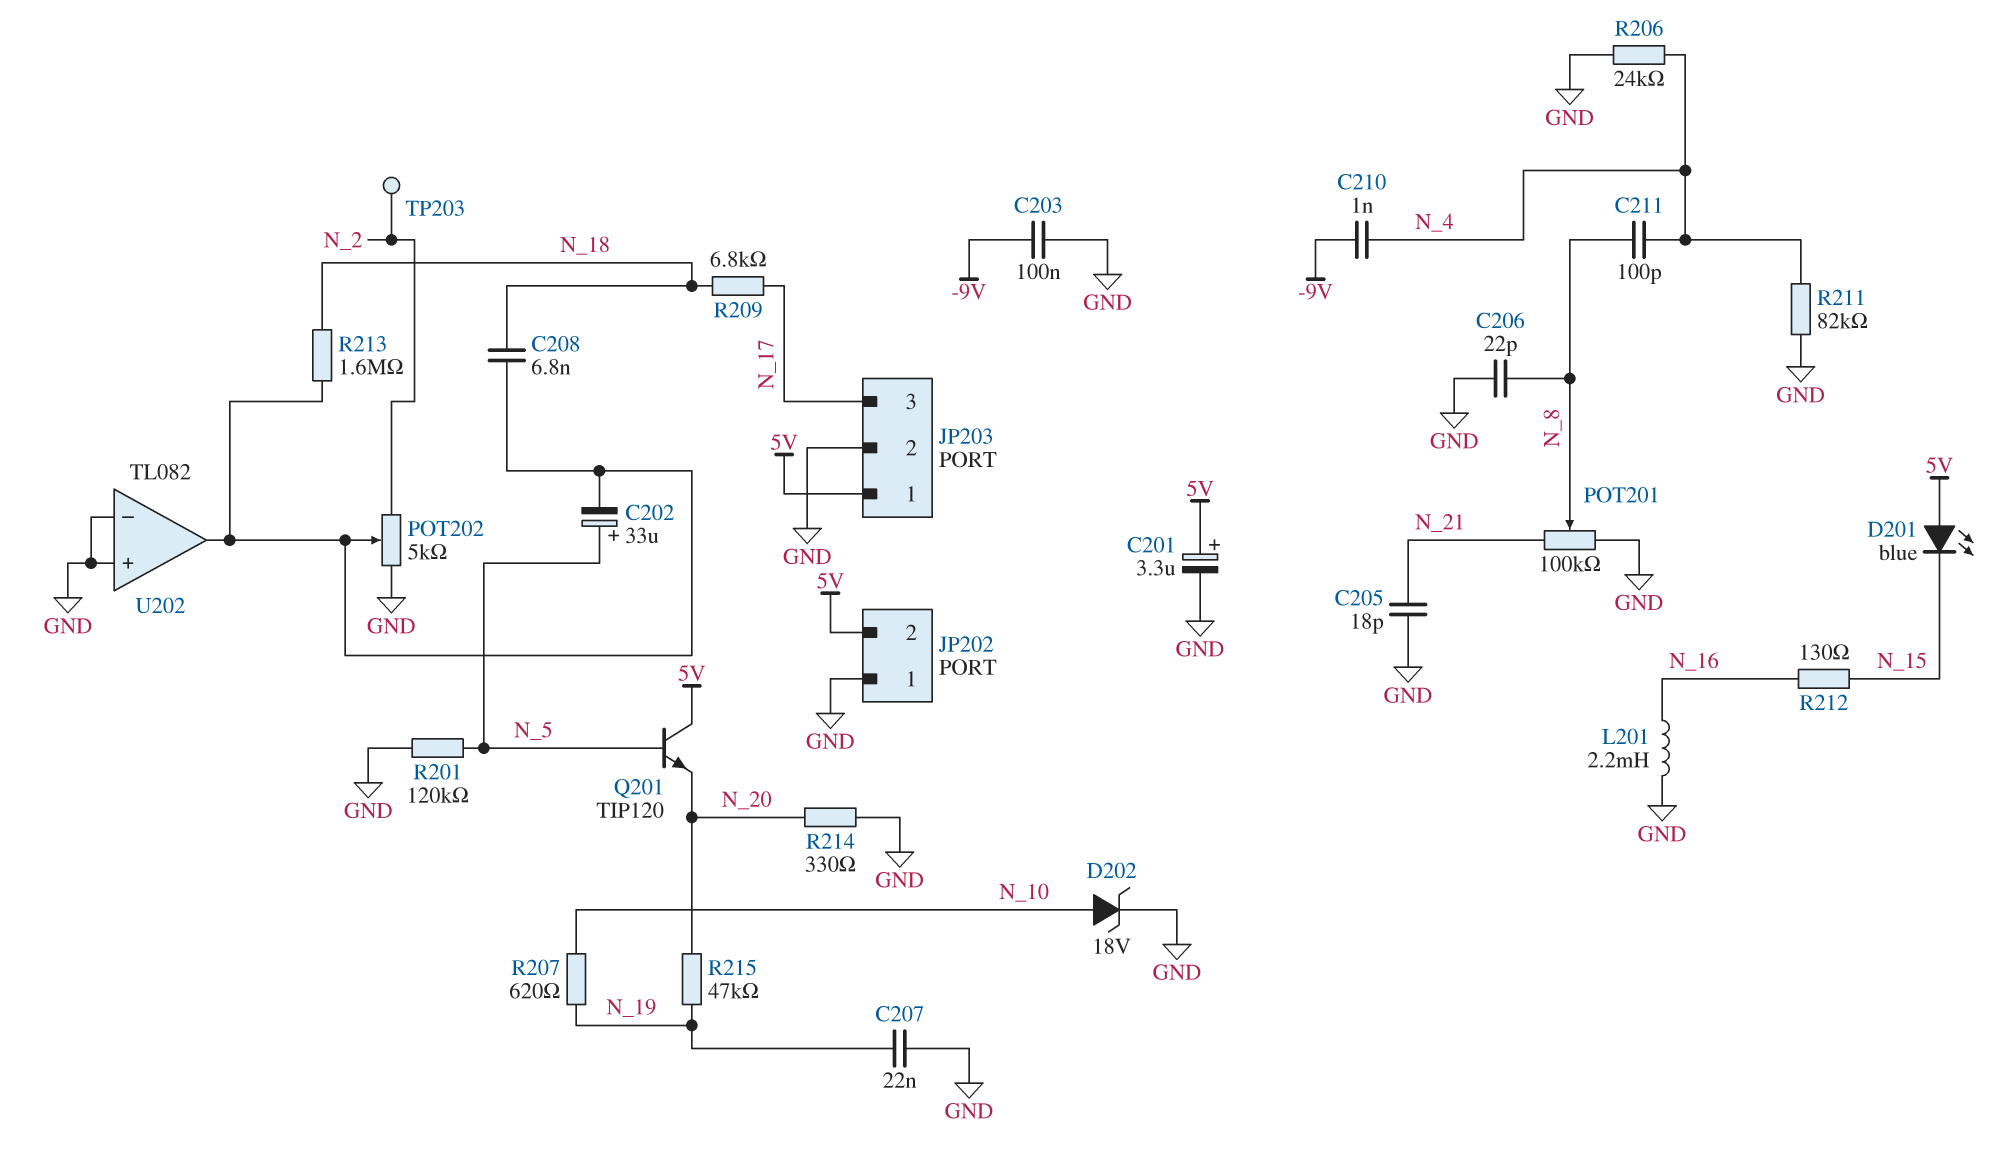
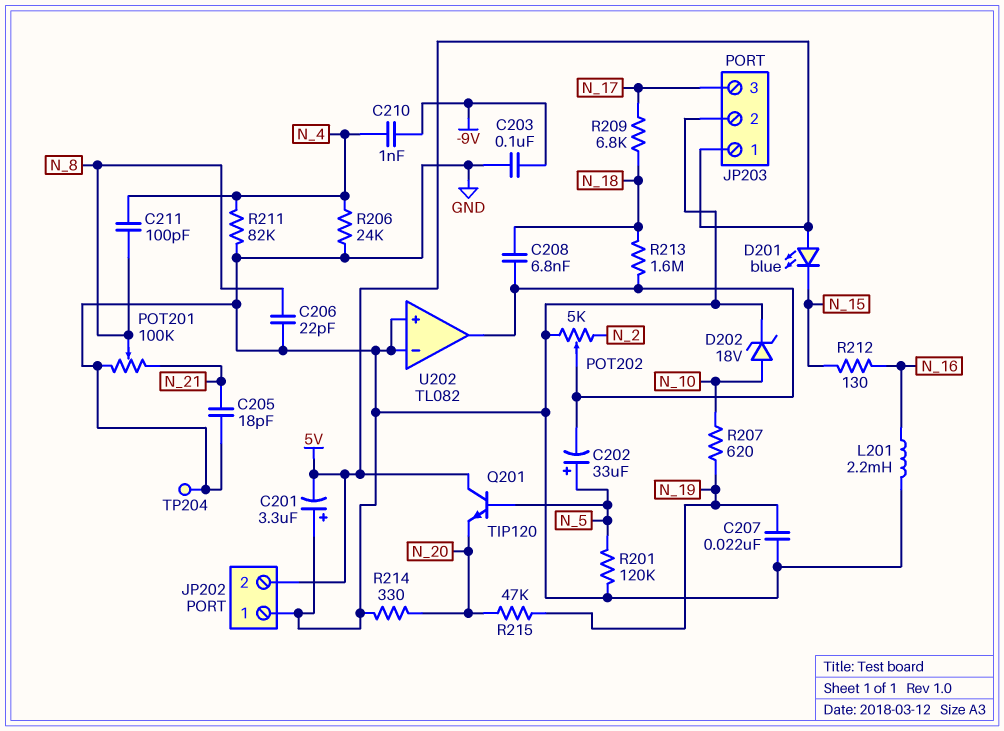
C201: 3.3uF (plus 5V, minus GND) -> 3.3uF (plus GND, minus 5V)
TP203: test point (N_2) -> none
TP204: none -> test point (GND)

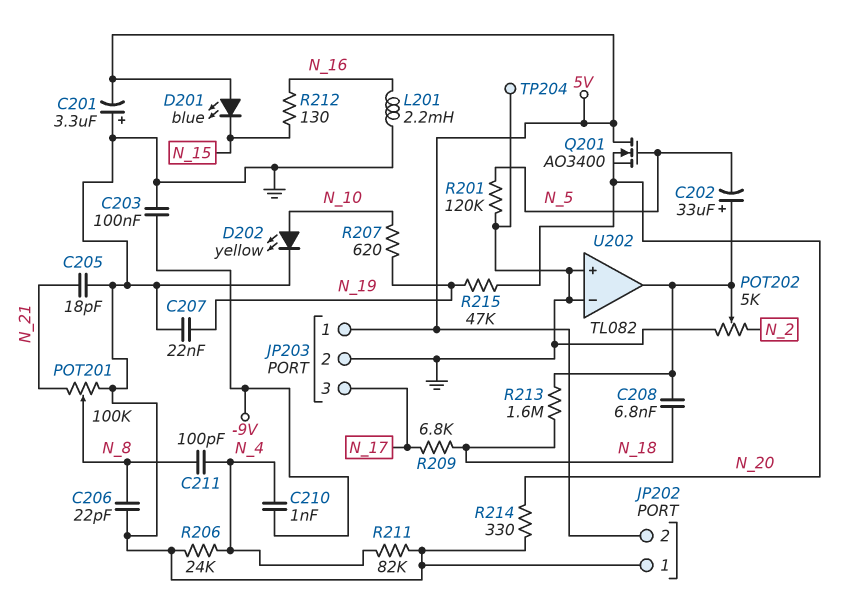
C202: 33uF (plus N_5, minus U202/out) -> 33uF (plus U202/out, minus N_5)
D202: zener 18V (A N_10, K GND) -> LED yellow (A N_10, K GND)
Q201: NPN TIP120 (B N_5, C 5V, E N_20) -> NMOS AO3400 (G N_5, D 5V, S N_20)

